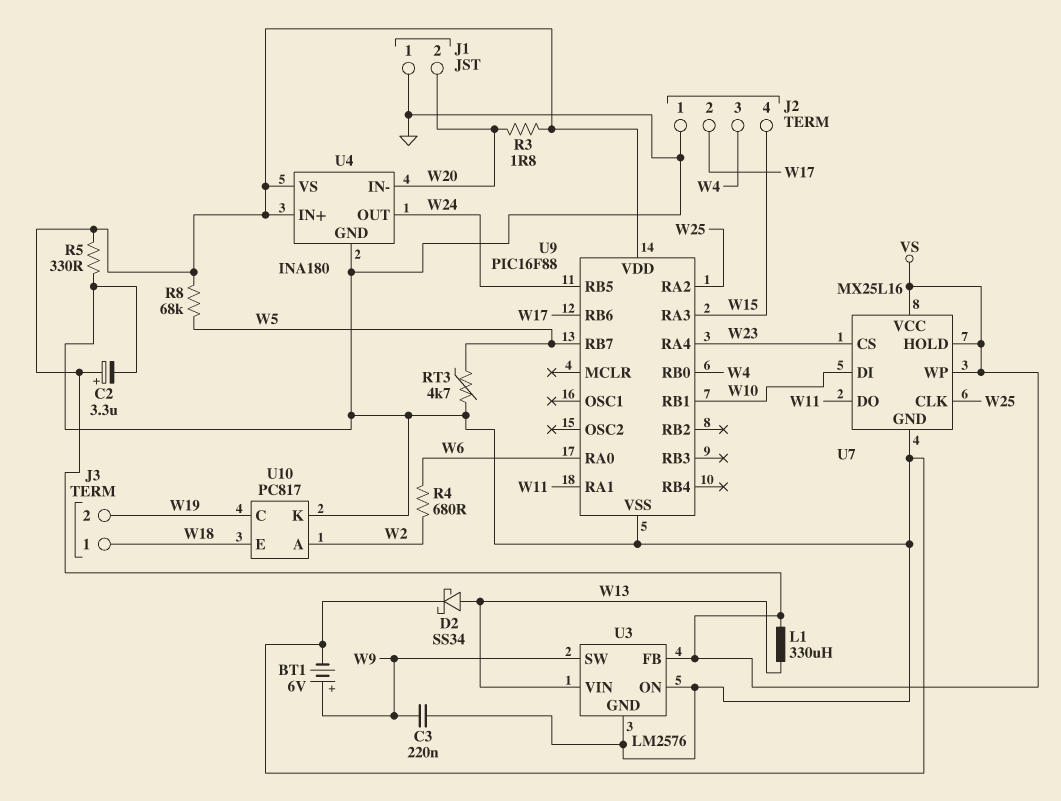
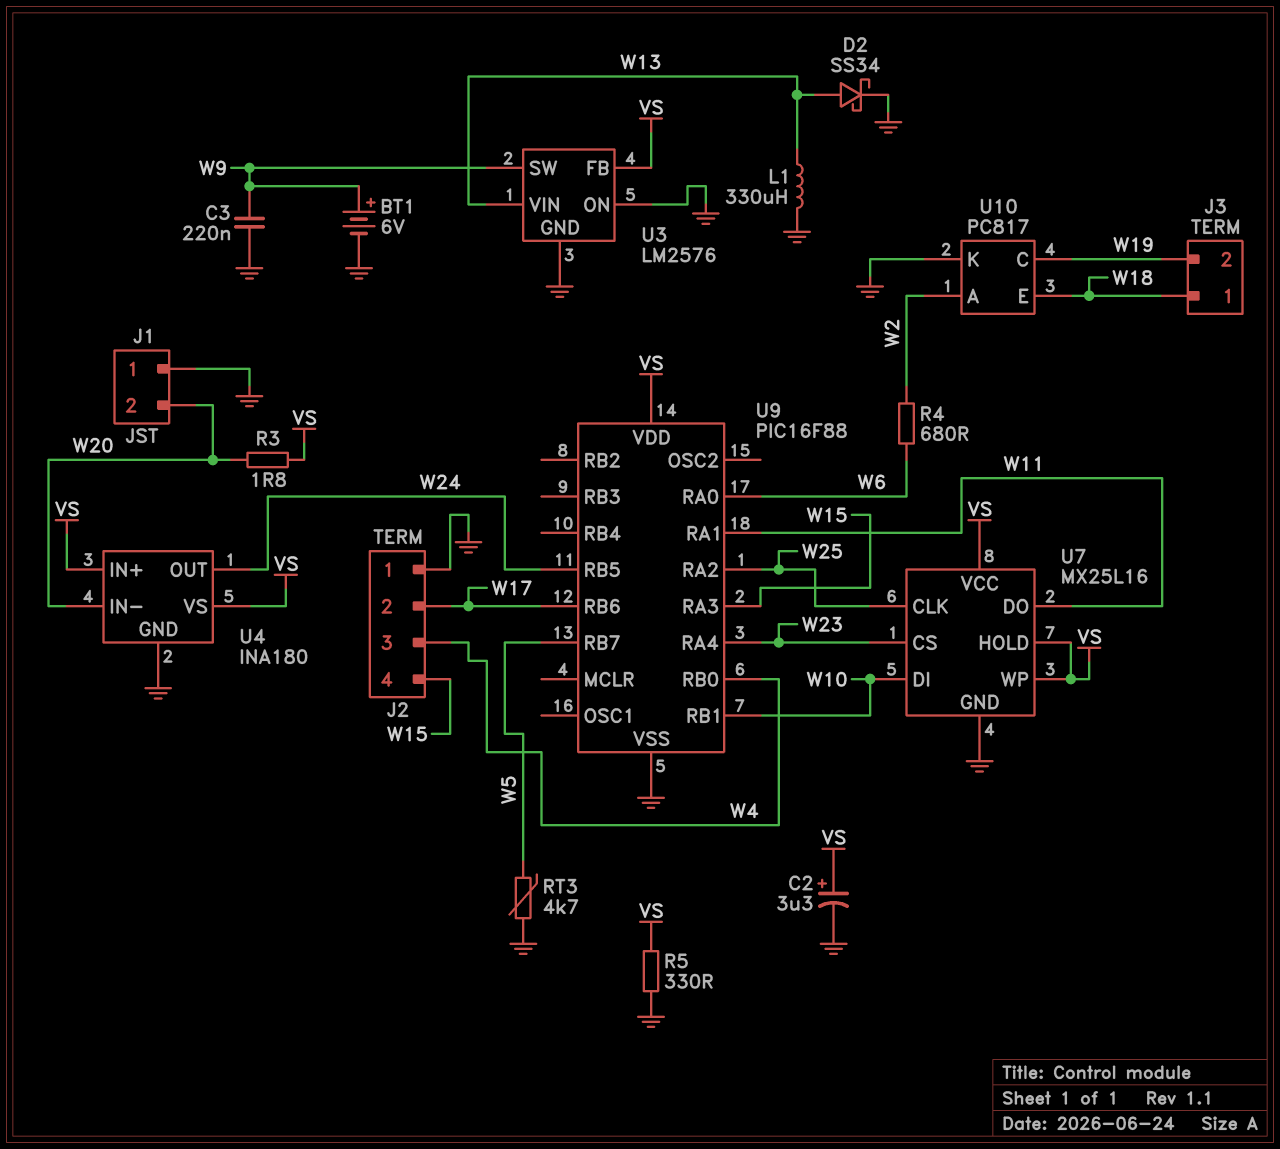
L1: 330uH (VS, W13) -> 330uH (GND, W13)
R8: 68k (VS, W5) -> none

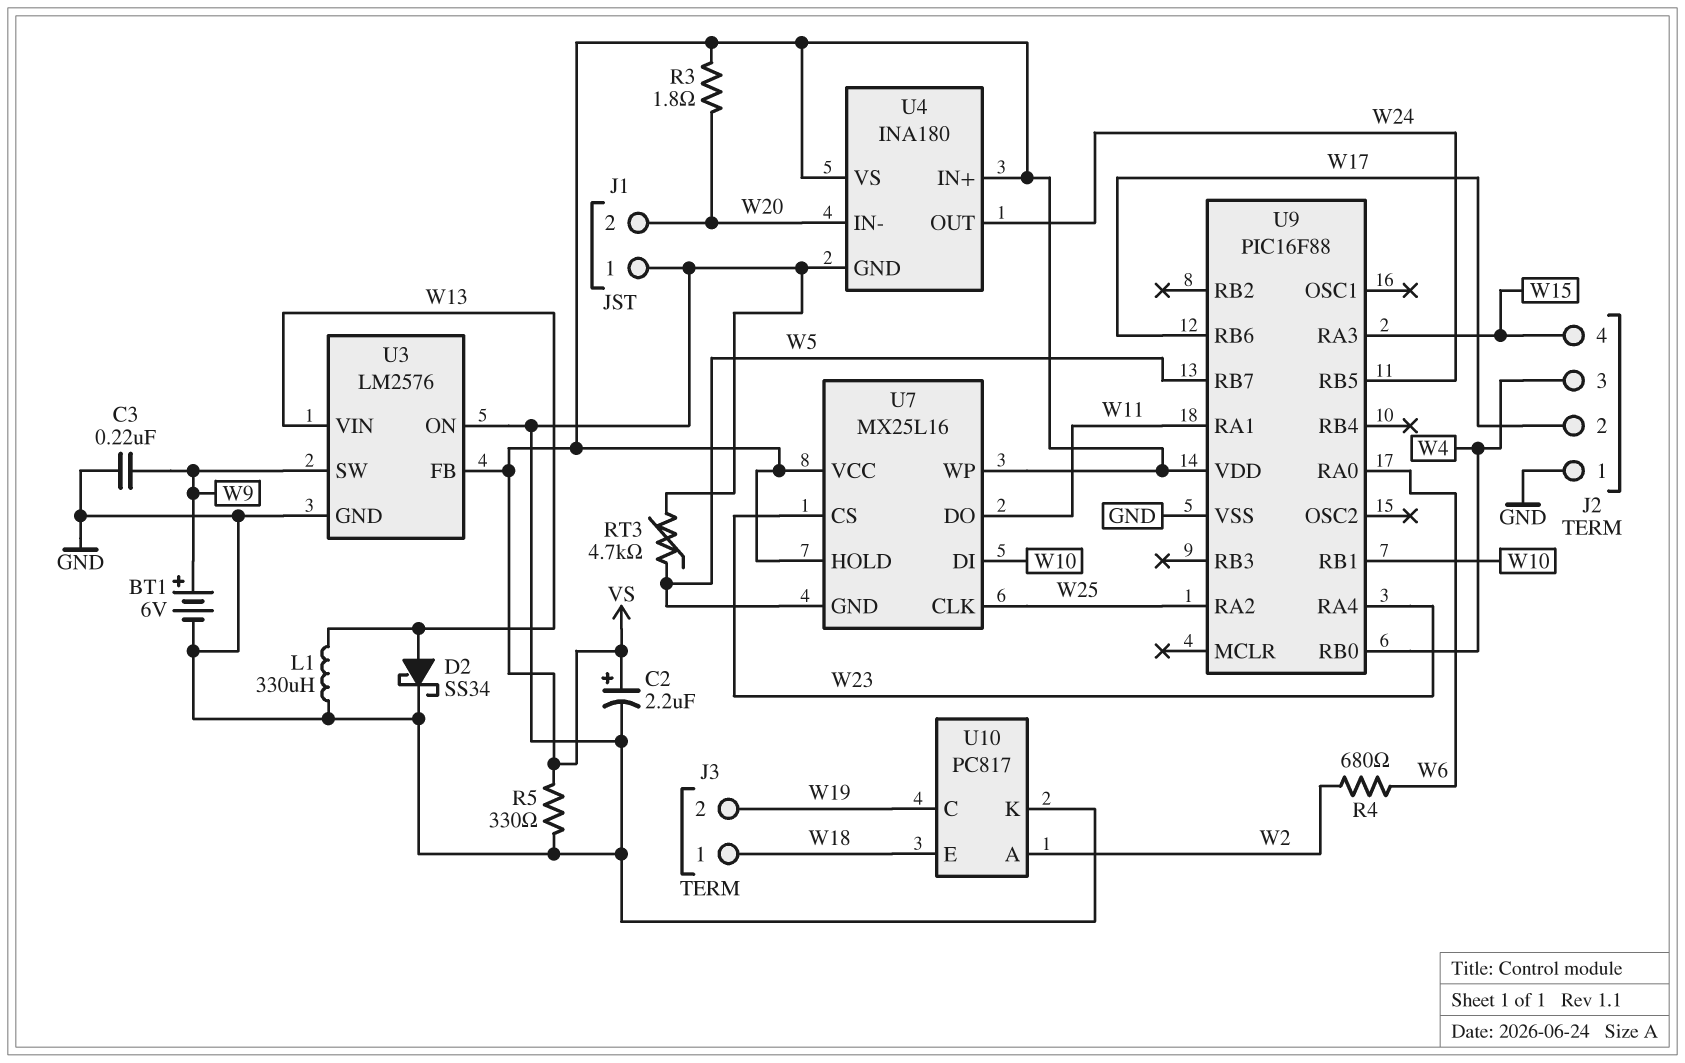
C2: 3.3uF (plus VS, minus GND) -> 2.2uF (plus VS, minus GND)
U7 pin GND: GND -> W5

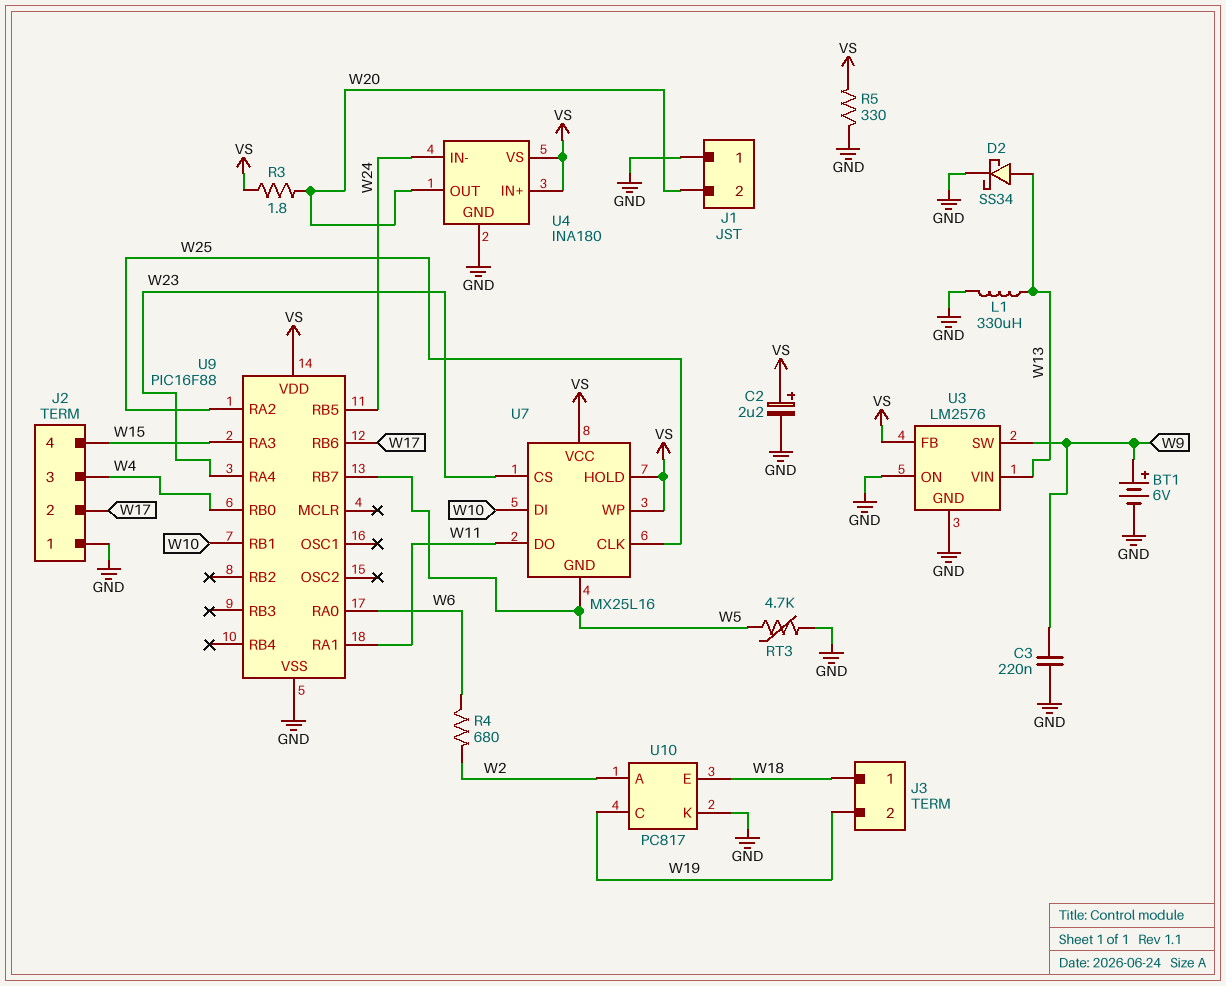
U4 pin IN-: W20 -> W24
U4 pin OUT: W24 -> W20

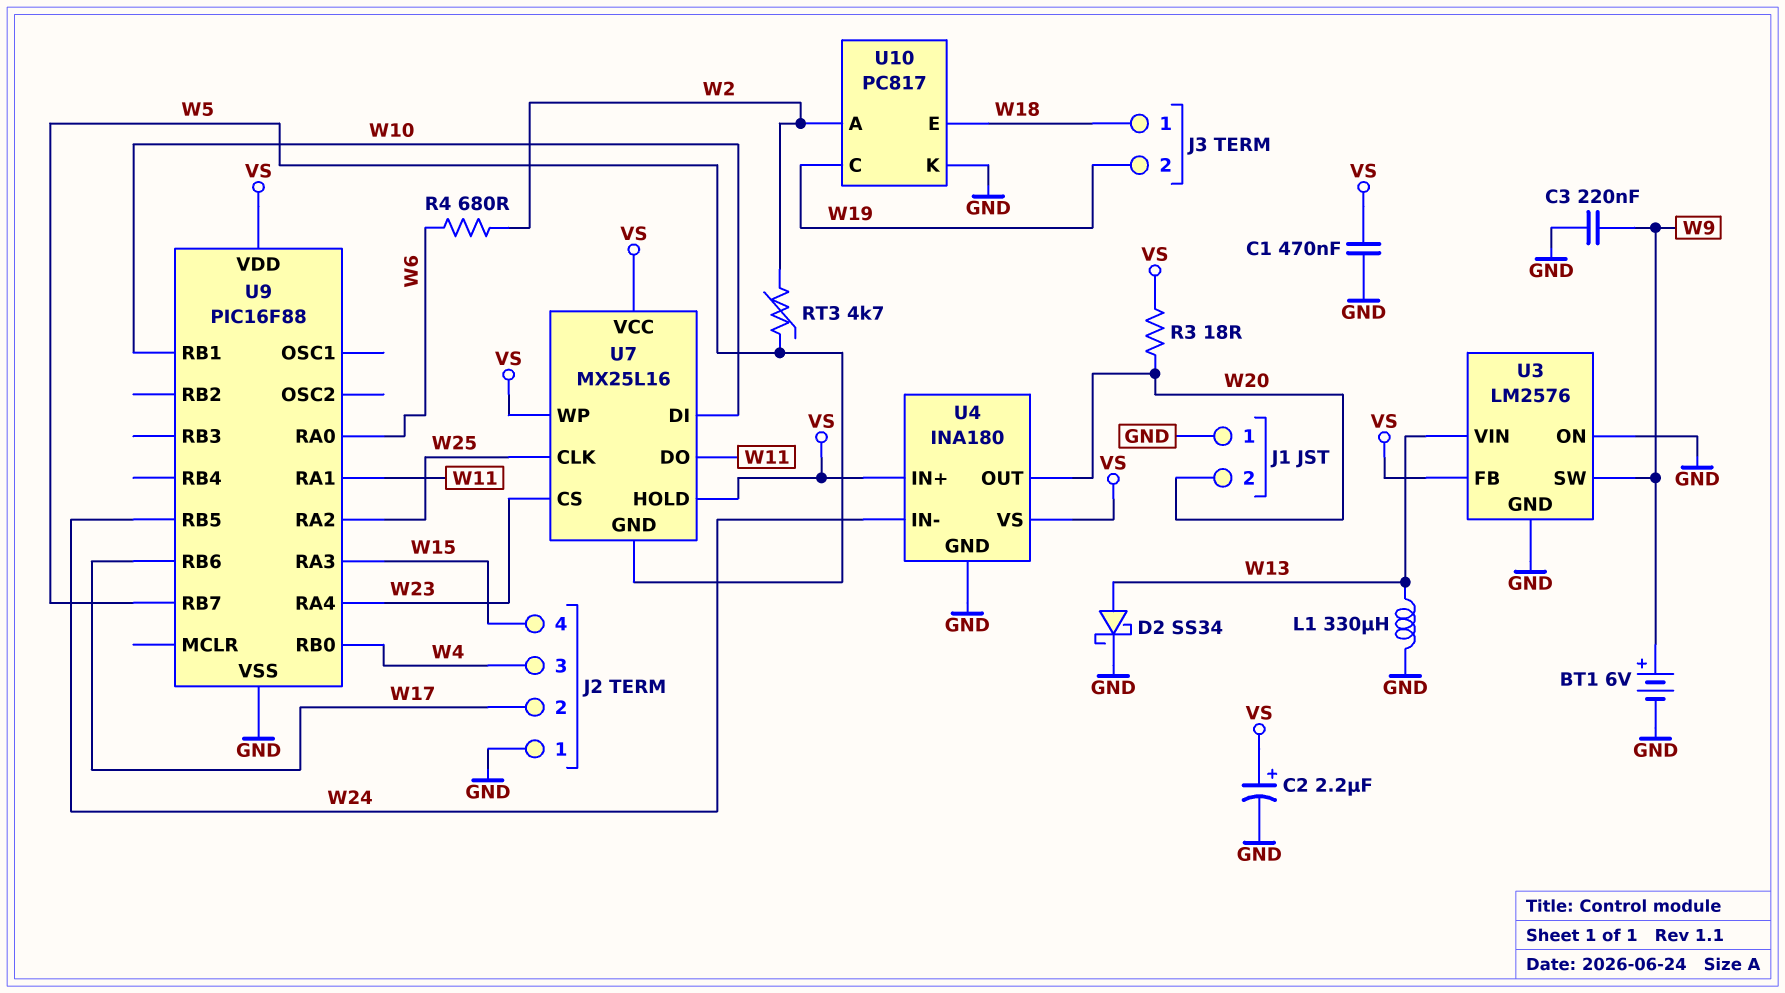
C1: none -> 470nF (GND, VS)
R3: 1.8 (VS, W20) -> 18 (VS, W20)
R5: 330 (GND, VS) -> none
RT3: 4.7k (GND, W5) -> 4.7k (W2, W5)

